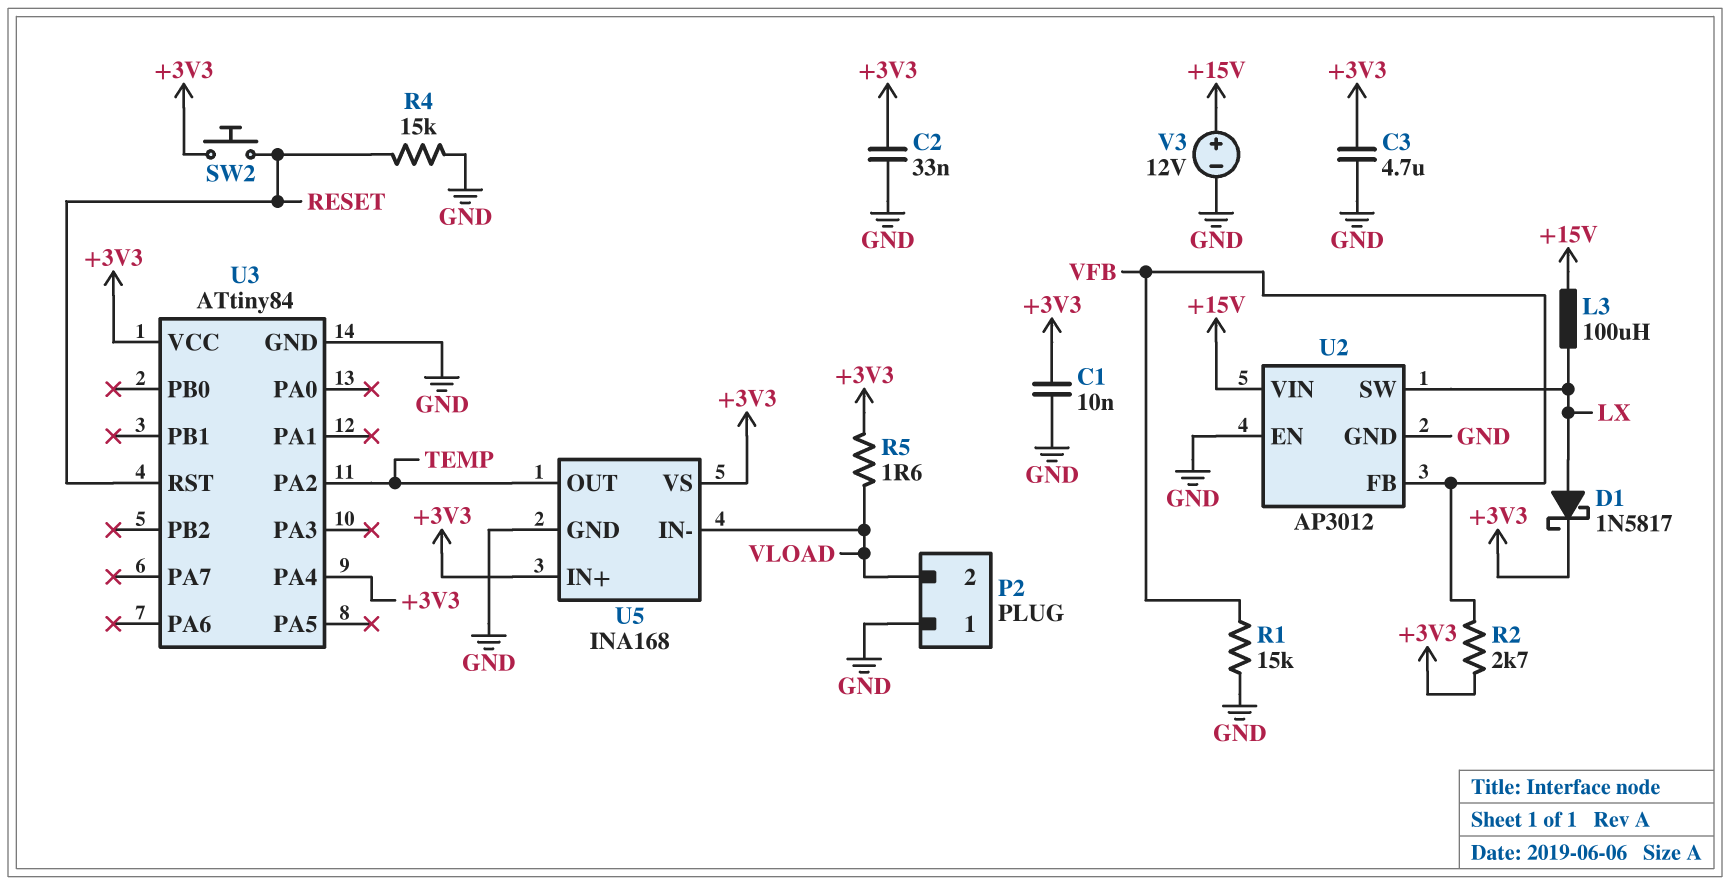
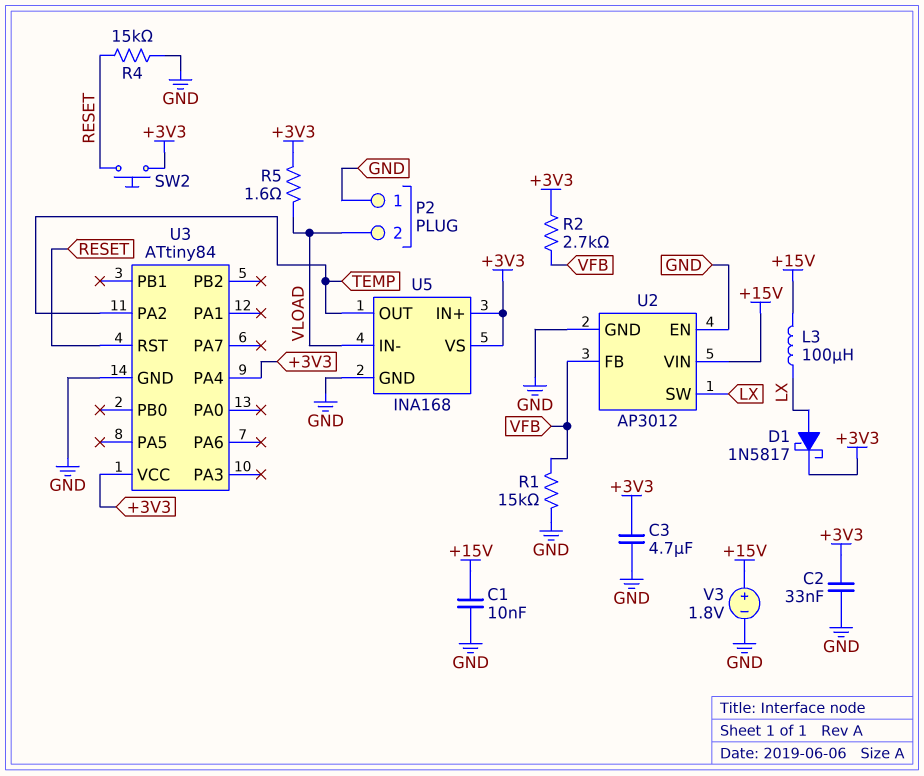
C1: 10nF (+3V3, GND) -> 10nF (+15V, GND)
V3: 12V (plus +15V, minus GND) -> 1.8V (plus +15V, minus GND)

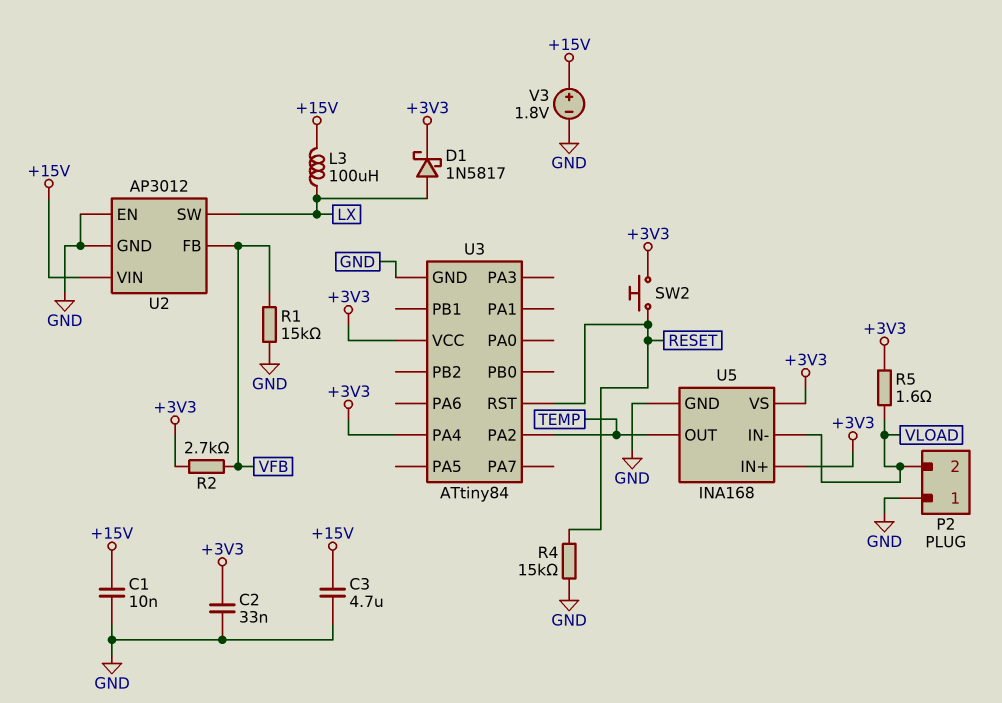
C3: 4.7uF (+3V3, GND) -> 4.7uF (+15V, GND)

